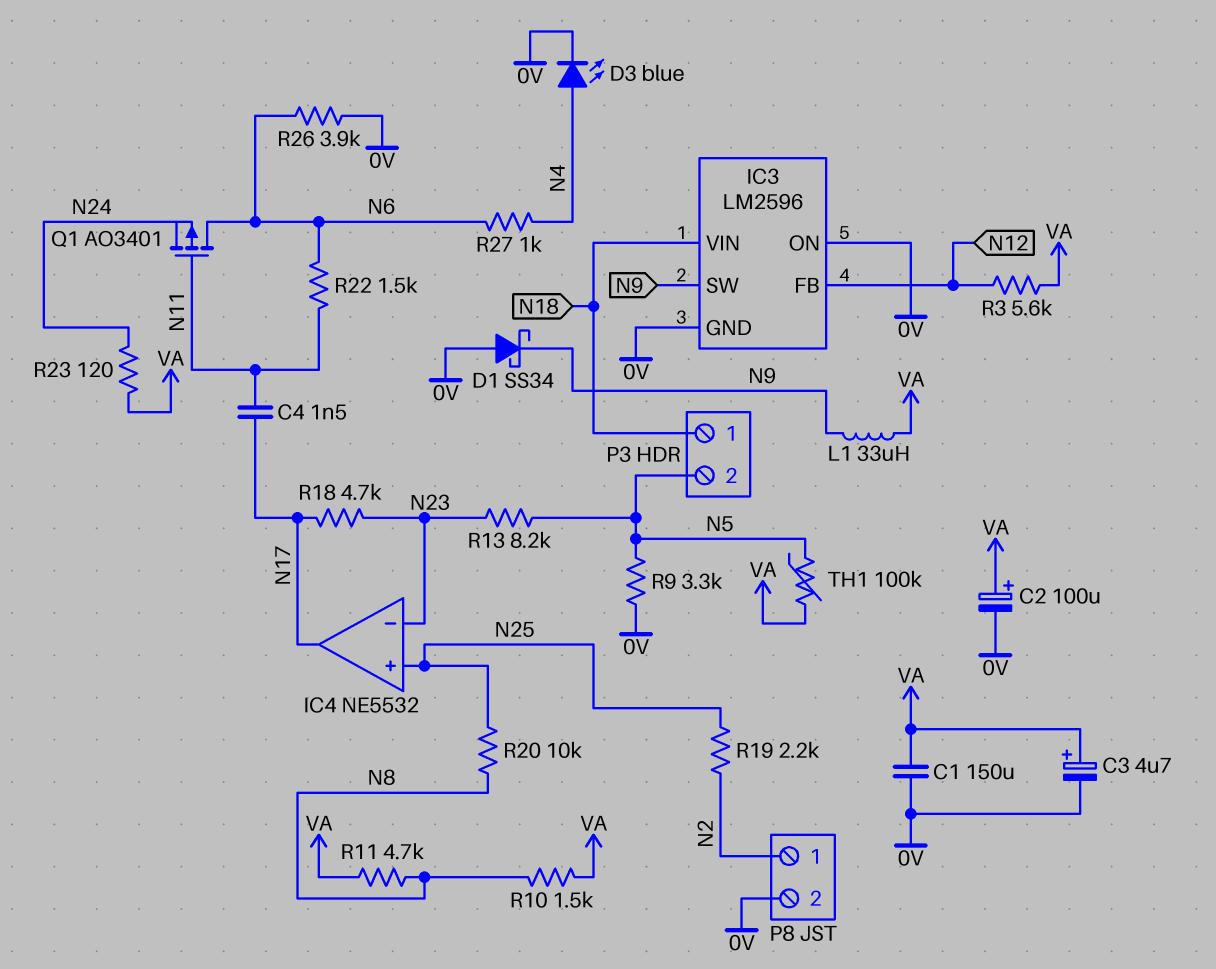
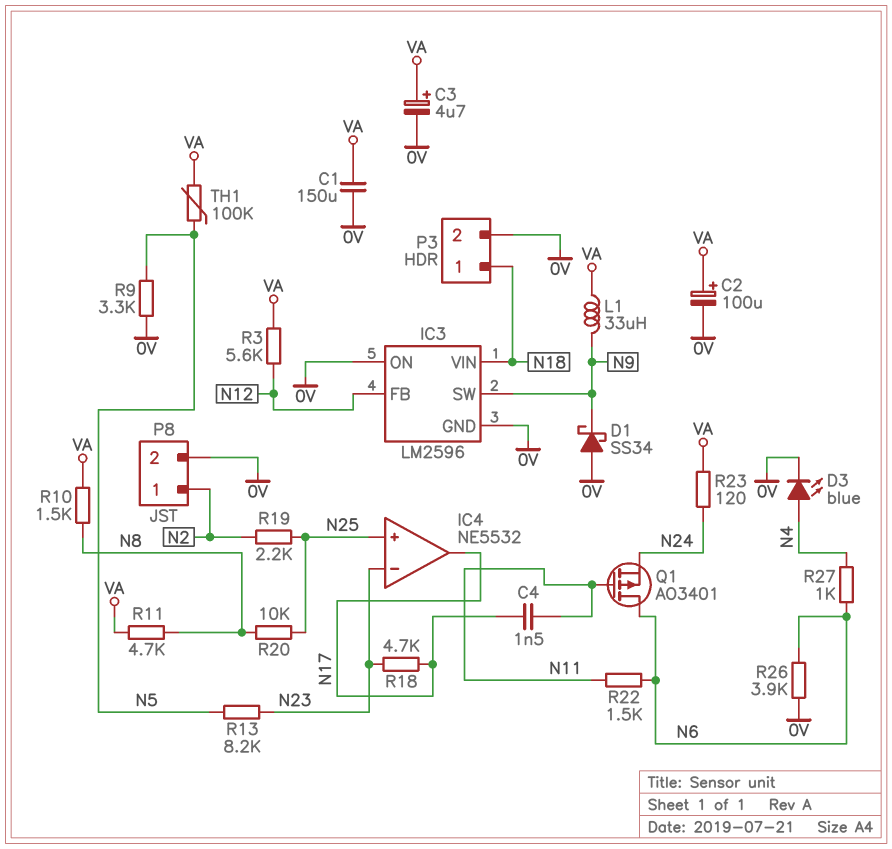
P3 pin 2: N5 -> 0V

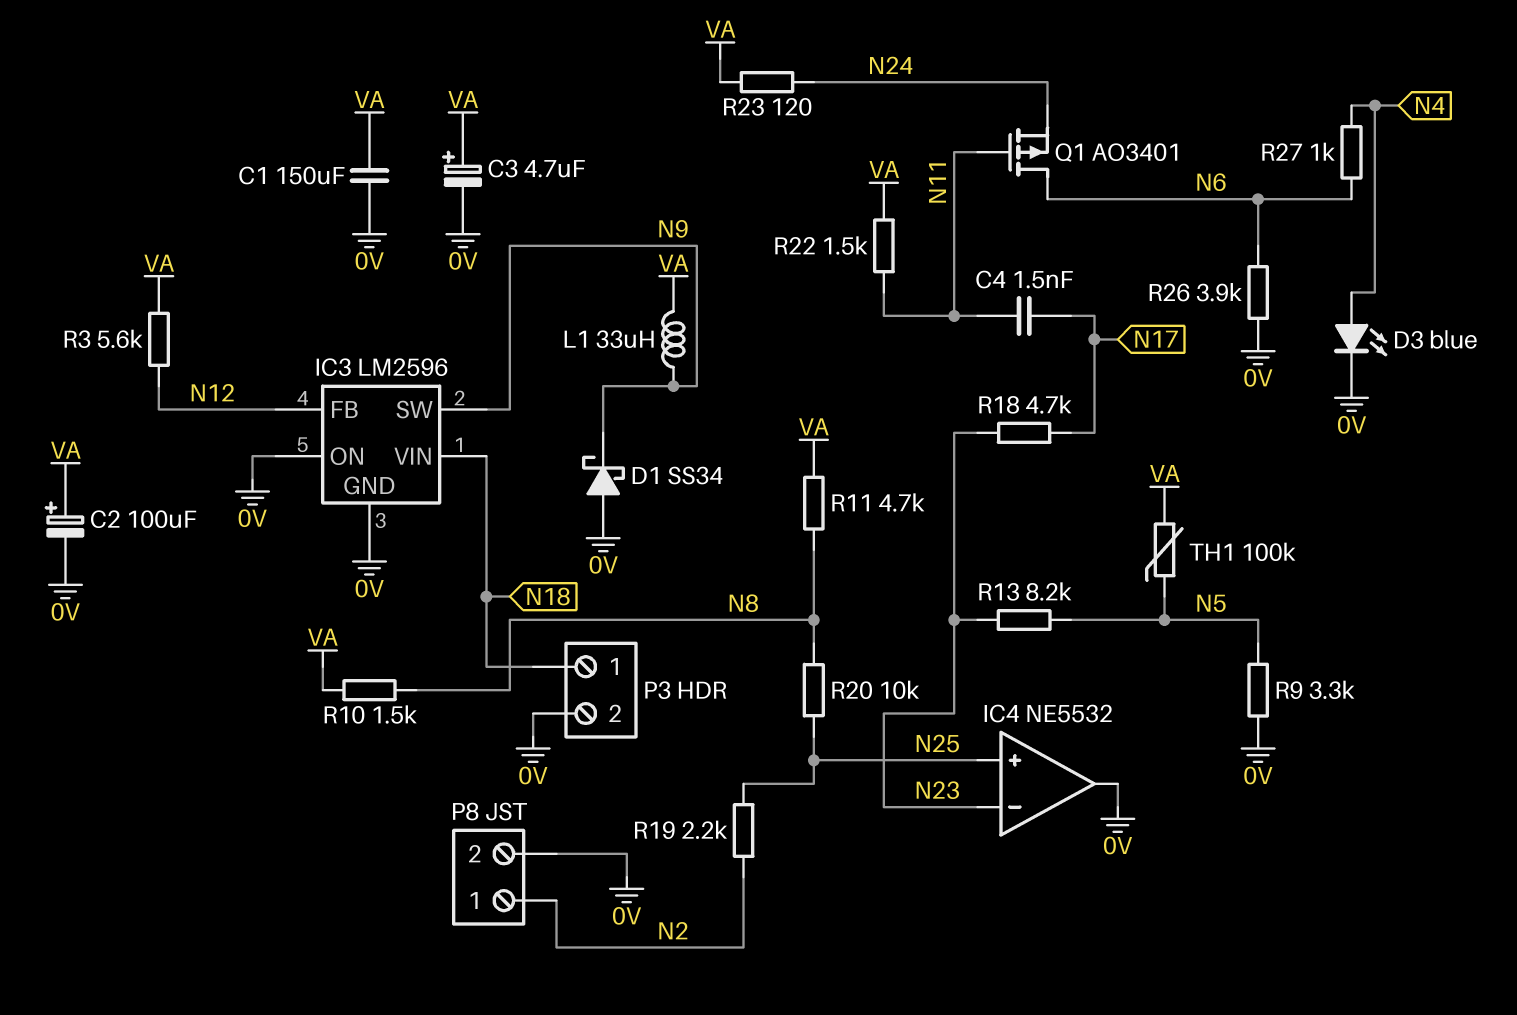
IC4 pin out: N17 -> 0V
R22: 1.5k (N6, N11) -> 1.5k (N11, VA)

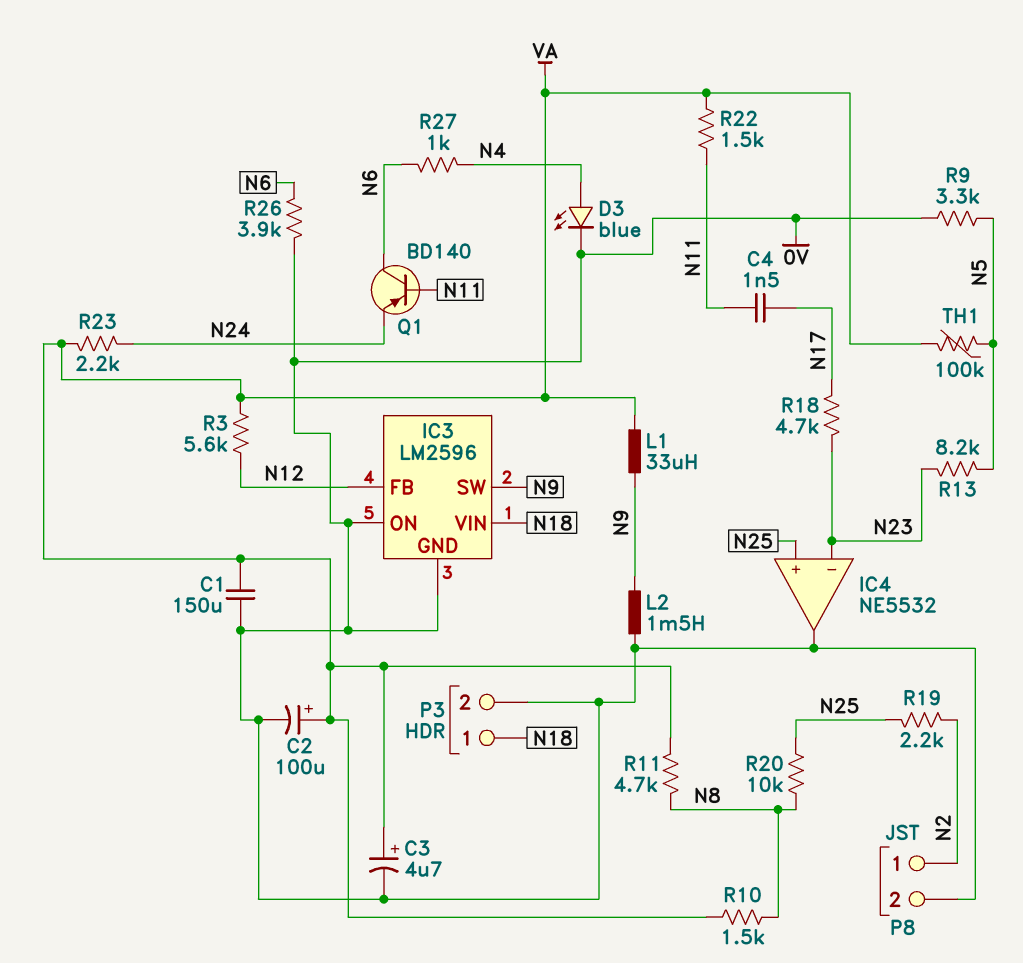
D1: schottky SS34 (A 0V, K N9) -> none
L2: none -> 1.5mH (0V, N9)
Q1: PMOS AO3401 (G N11, D N6, S N24) -> PNP BD140 (B N11, C N6, E N24)
R23: 120 (N24, VA) -> 2.2k (N24, VA)

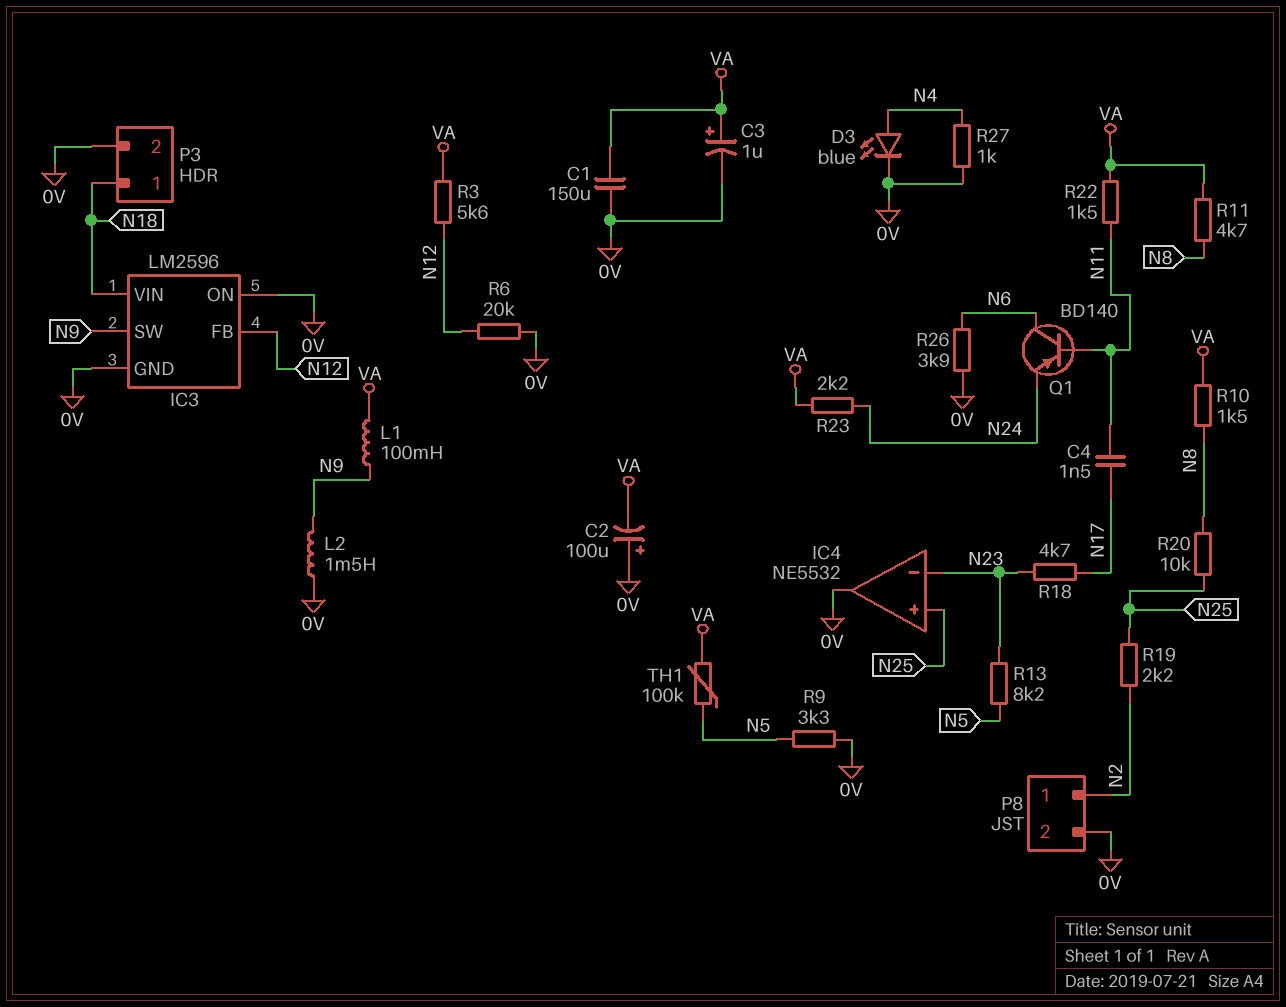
C2: 100uF (plus VA, minus 0V) -> 100uF (plus 0V, minus VA)
C3: 4.7uF (plus VA, minus 0V) -> 1uF (plus VA, minus 0V)
L1: 33uH (N9, VA) -> 100mH (N9, VA)
R6: none -> 20k (0V, N12)
R27: 1k (N4, N6) -> 1k (0V, N4)

